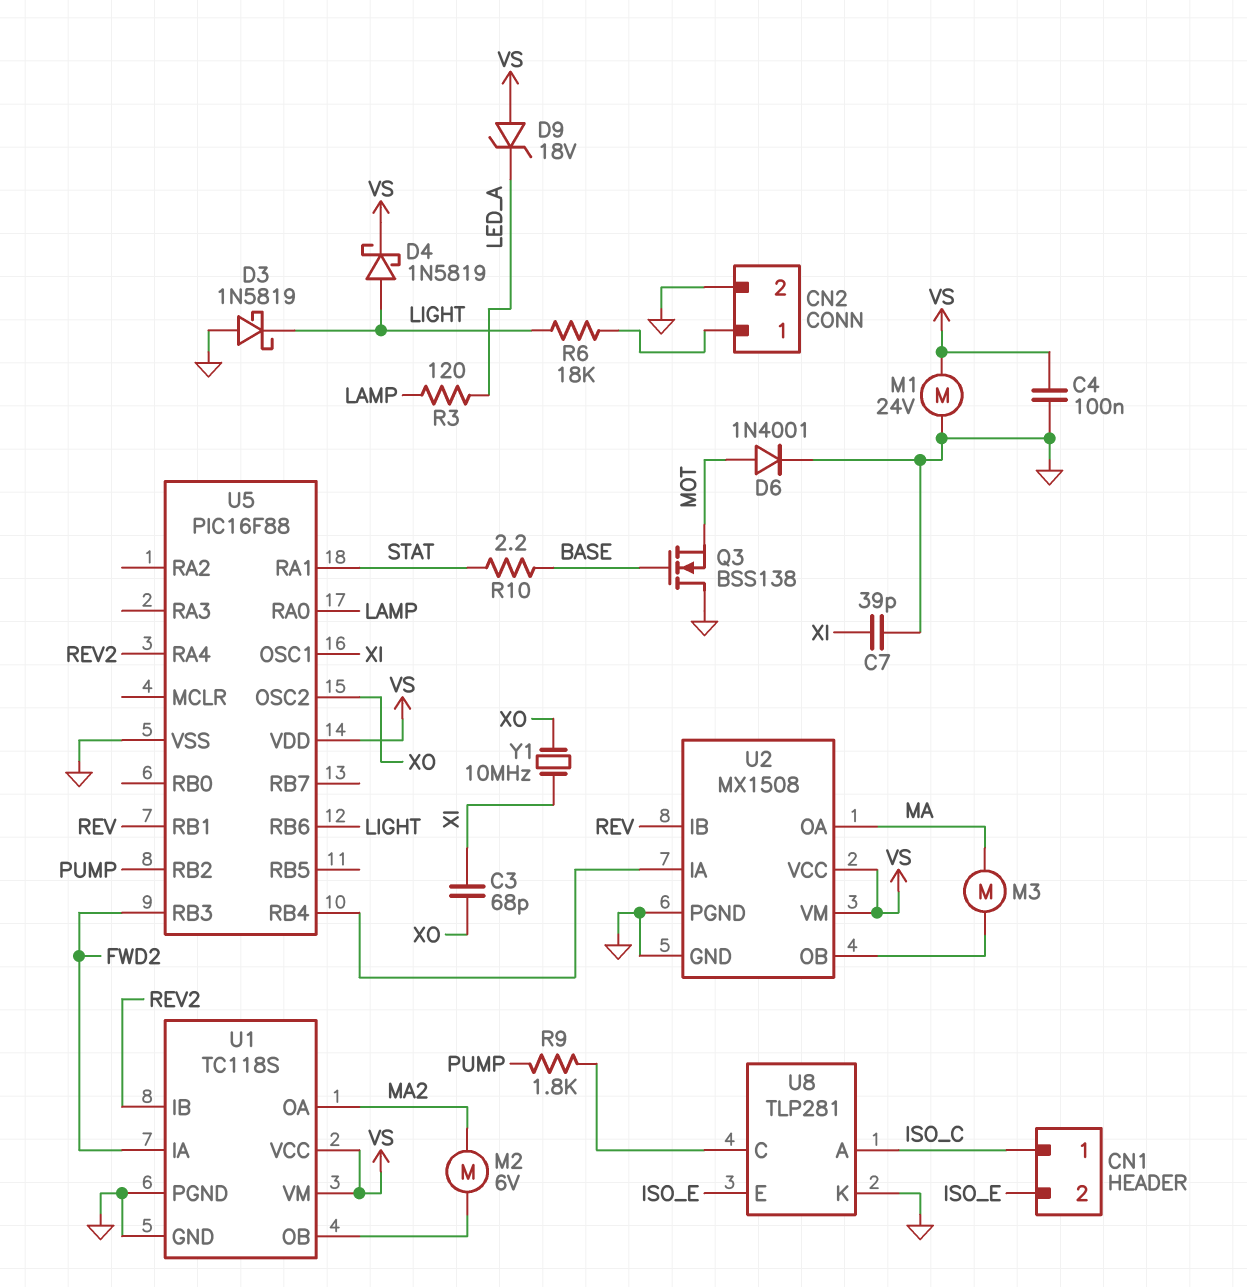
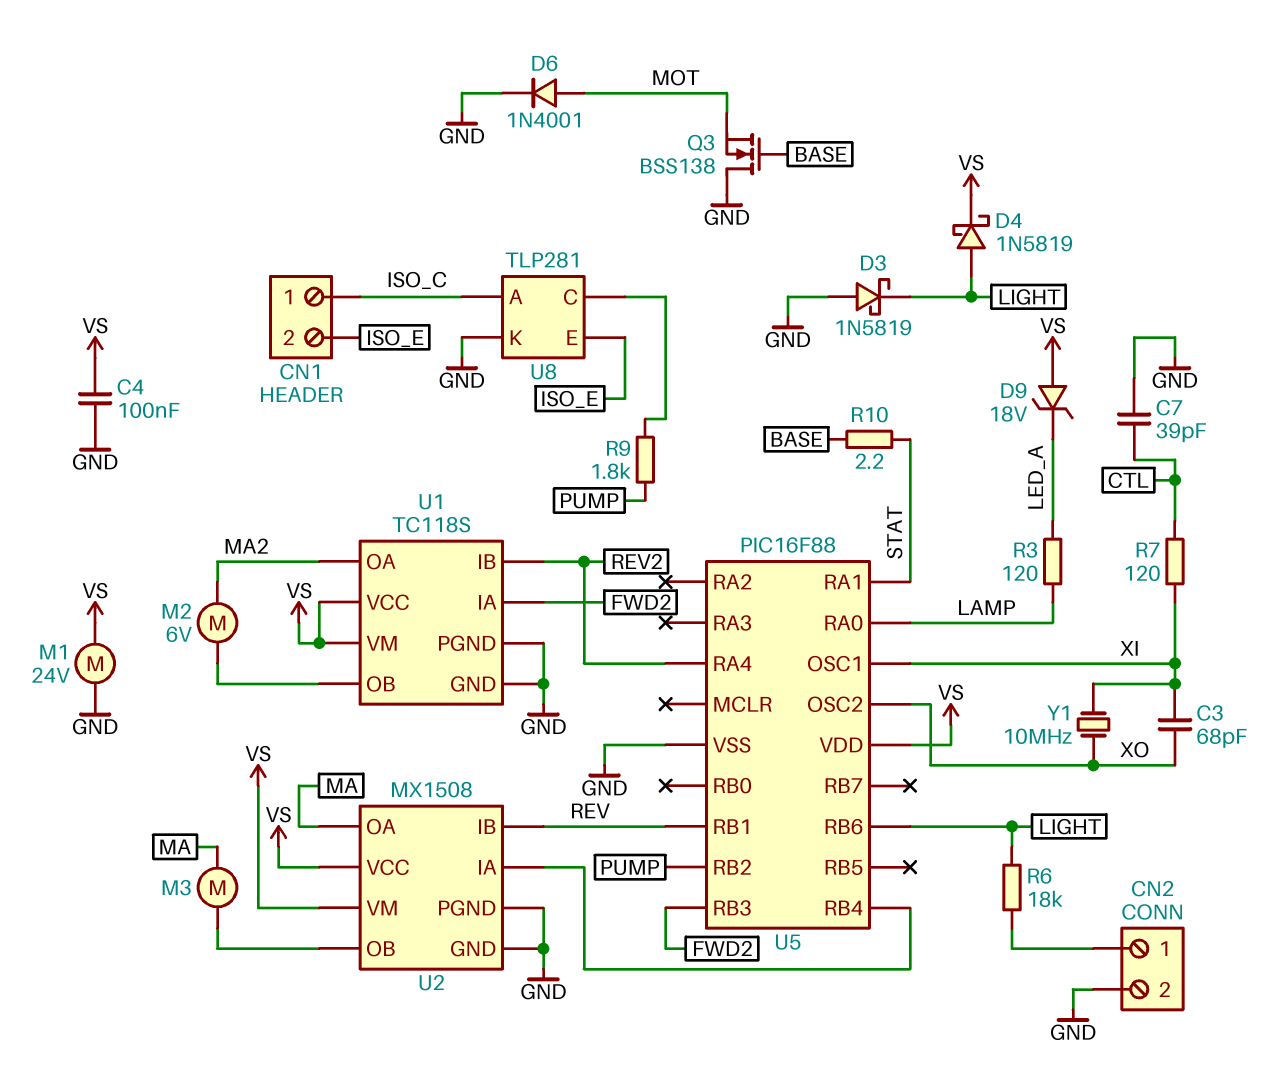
C7: 39pF (GND, XI) -> 39pF (CTL, GND)
R7: none -> 120 (CTL, XI)

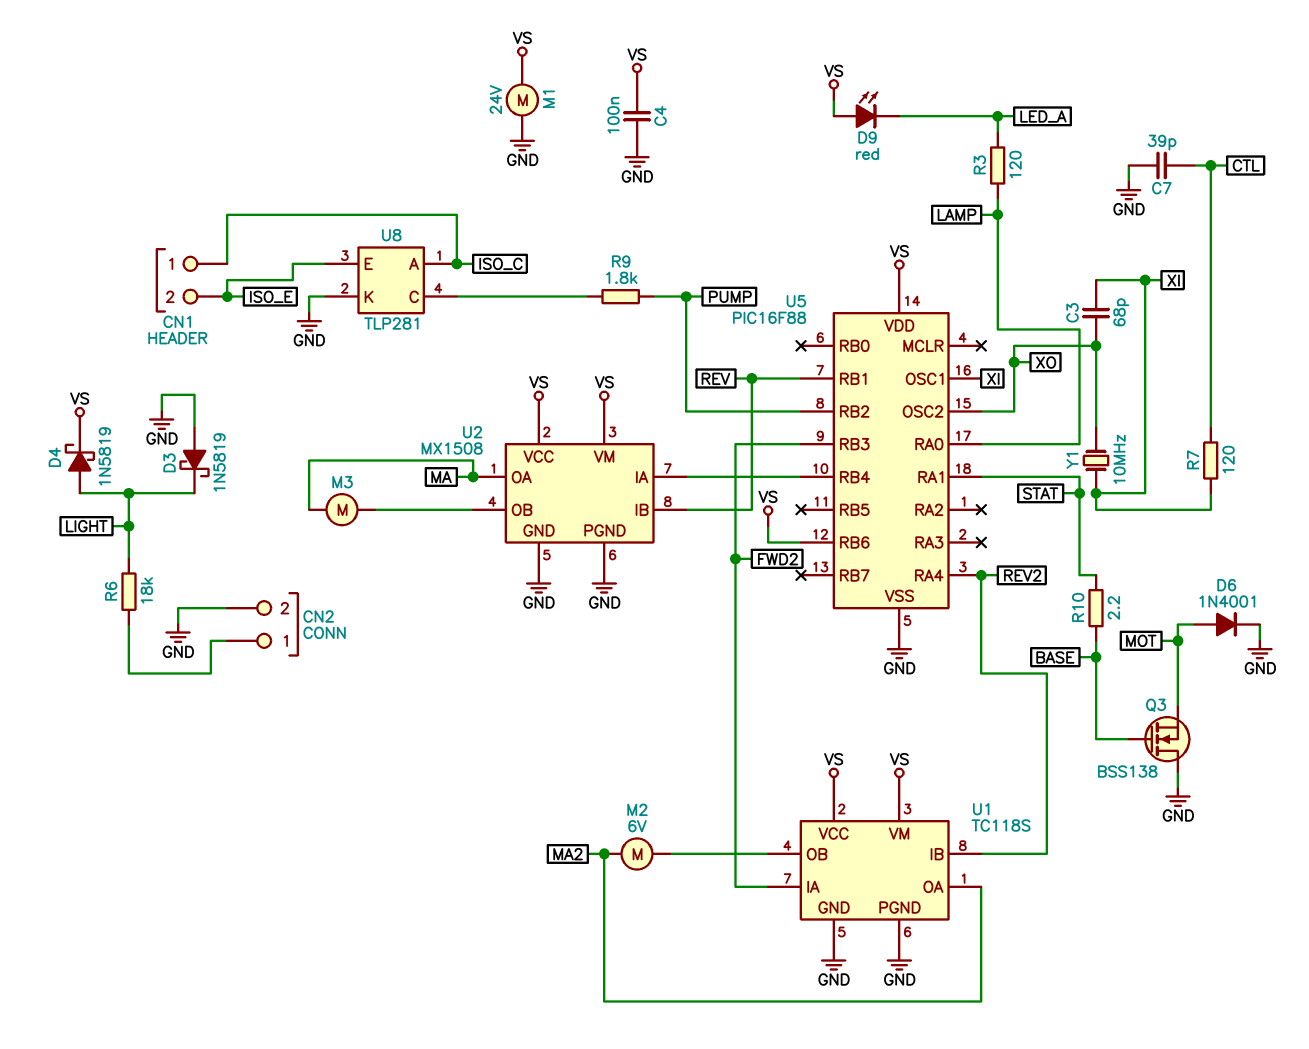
D9: zener 18V (A VS, K LED_A) -> LED red (A VS, K LED_A)
U5 pin RB6: LIGHT -> VS

